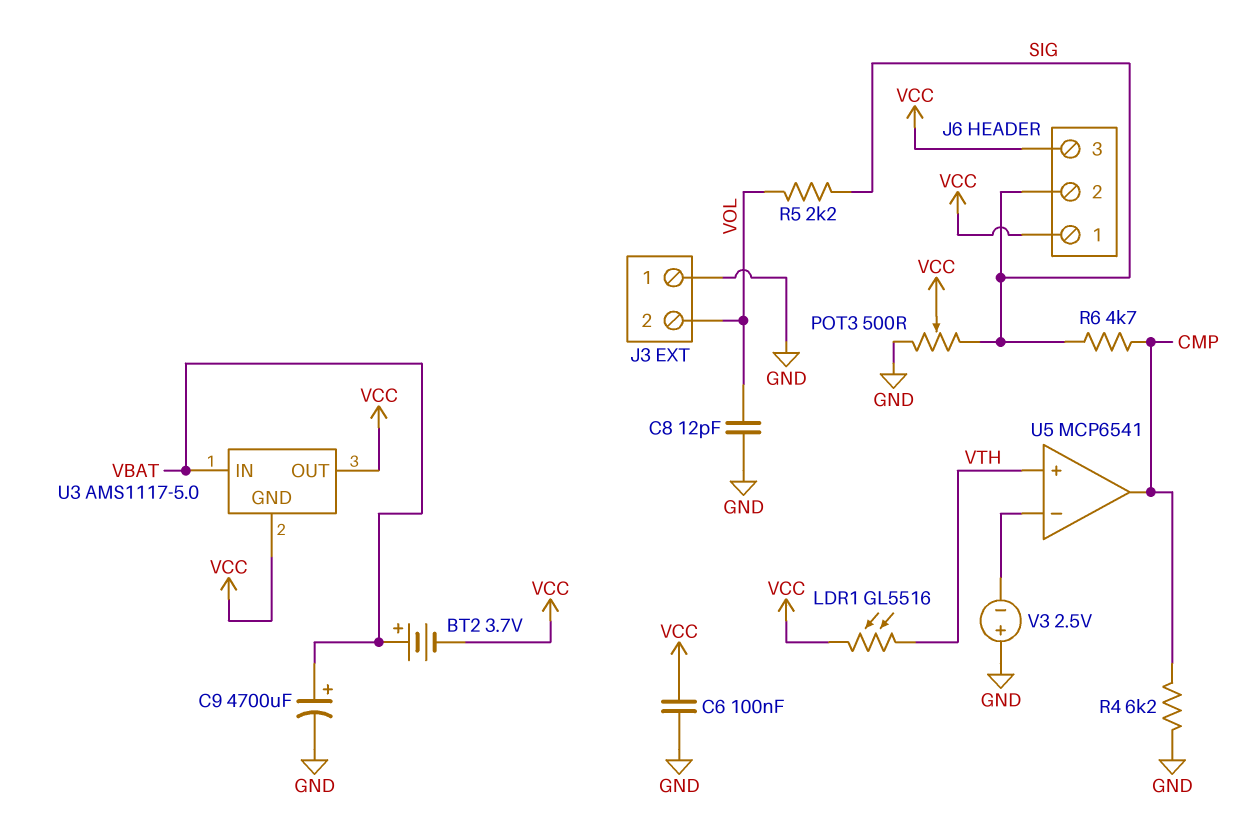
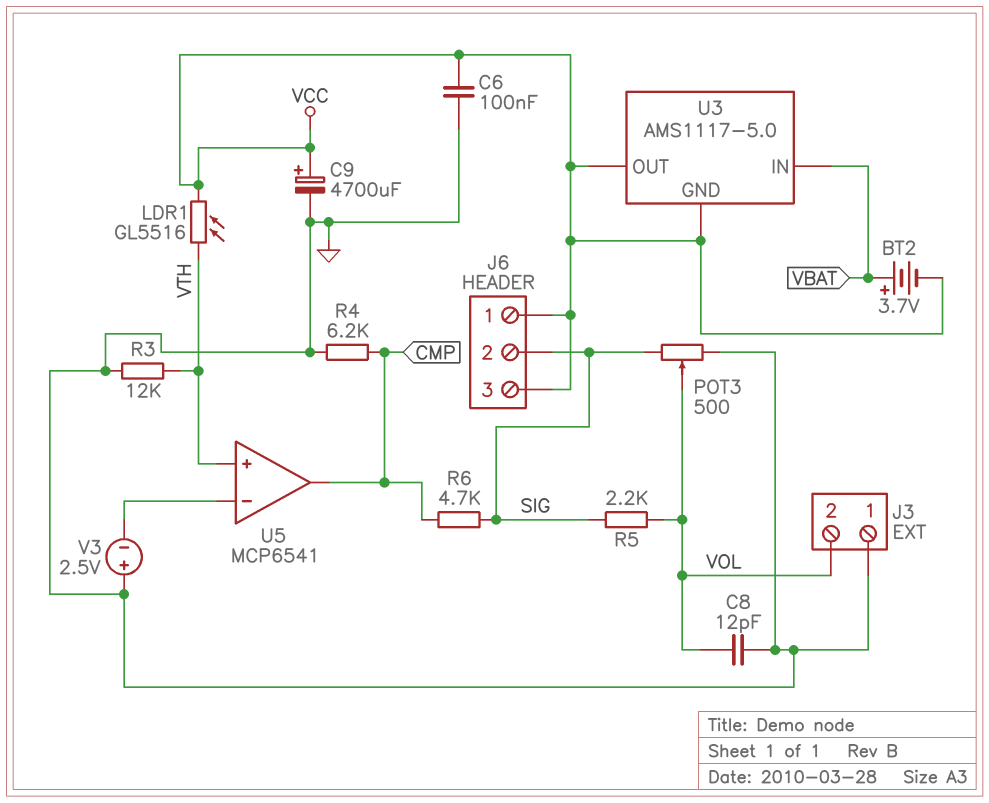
C9: 4700uF (plus VBAT, minus GND) -> 4700uF (plus VCC, minus GND)
POT3: 500 (GND, SIG, wiper VCC) -> 500 (GND, SIG, wiper VOL)
R3: none -> 12k (GND, VTH)

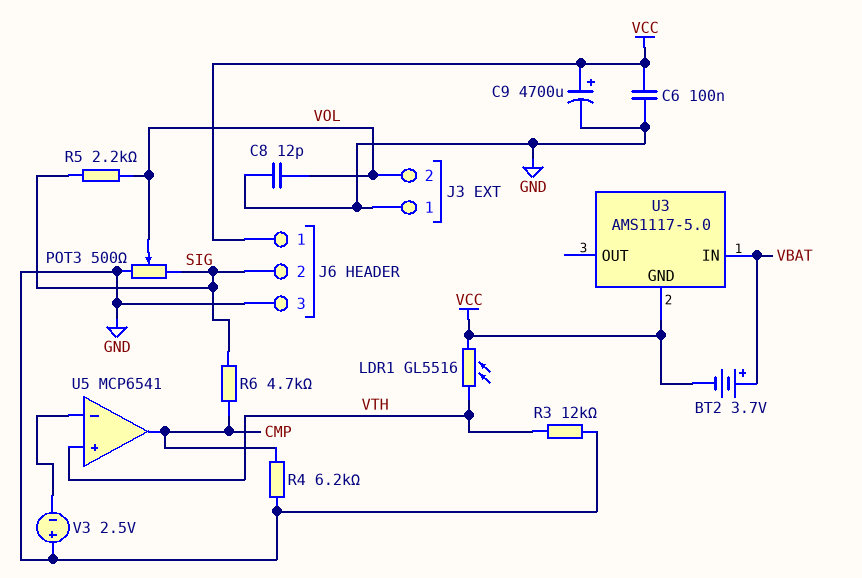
J6 pin 3: VCC -> GND
U3 pin OUT: VCC -> none

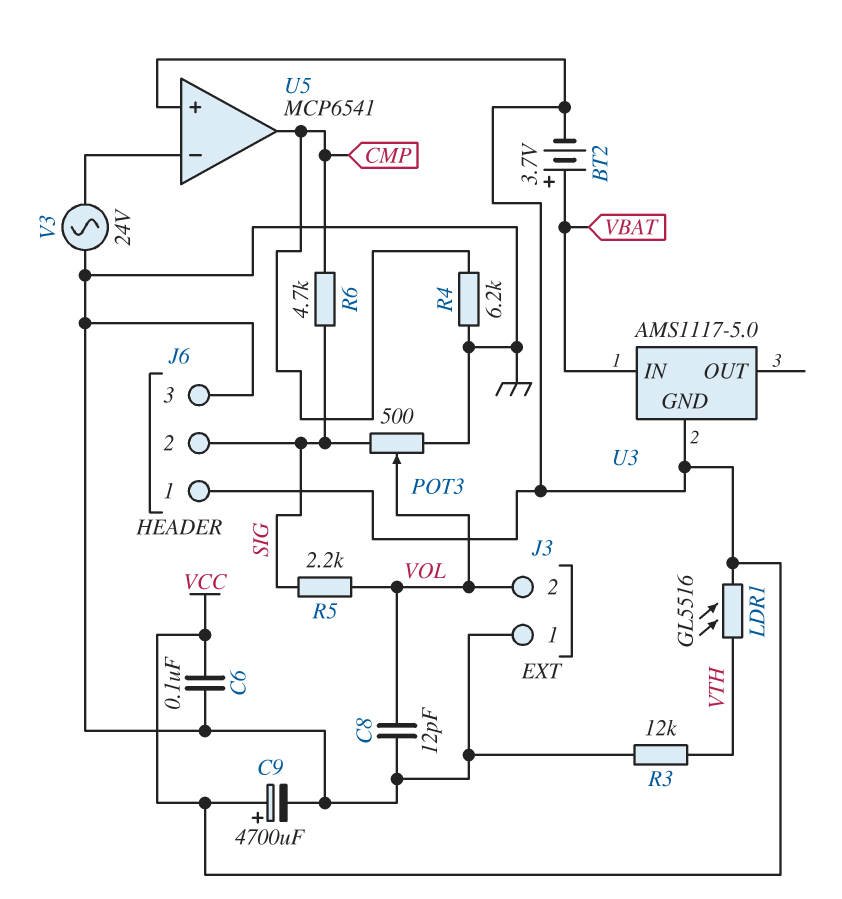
U5 pin in+: VTH -> VCC
V3: 2.5V (plus GND, minus U5/in-) -> AC 24V (GND, U5/in-)

